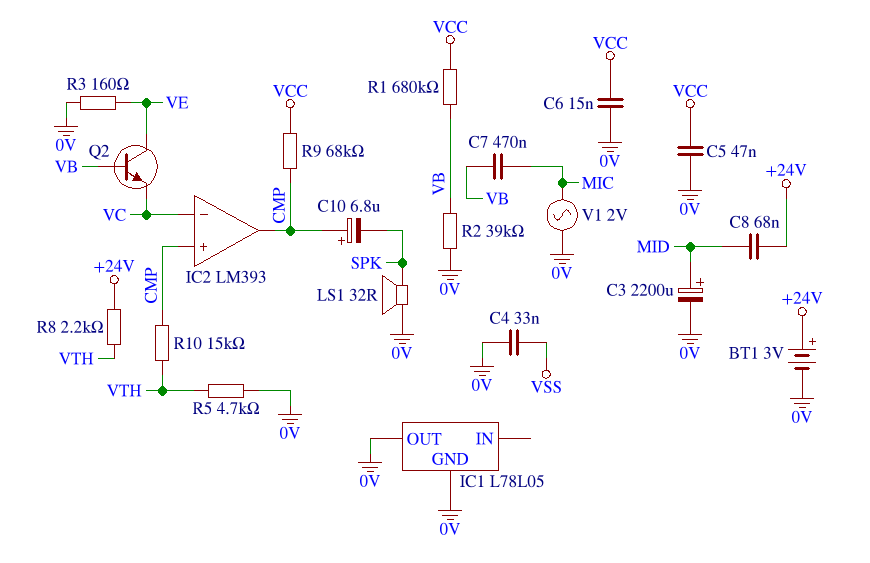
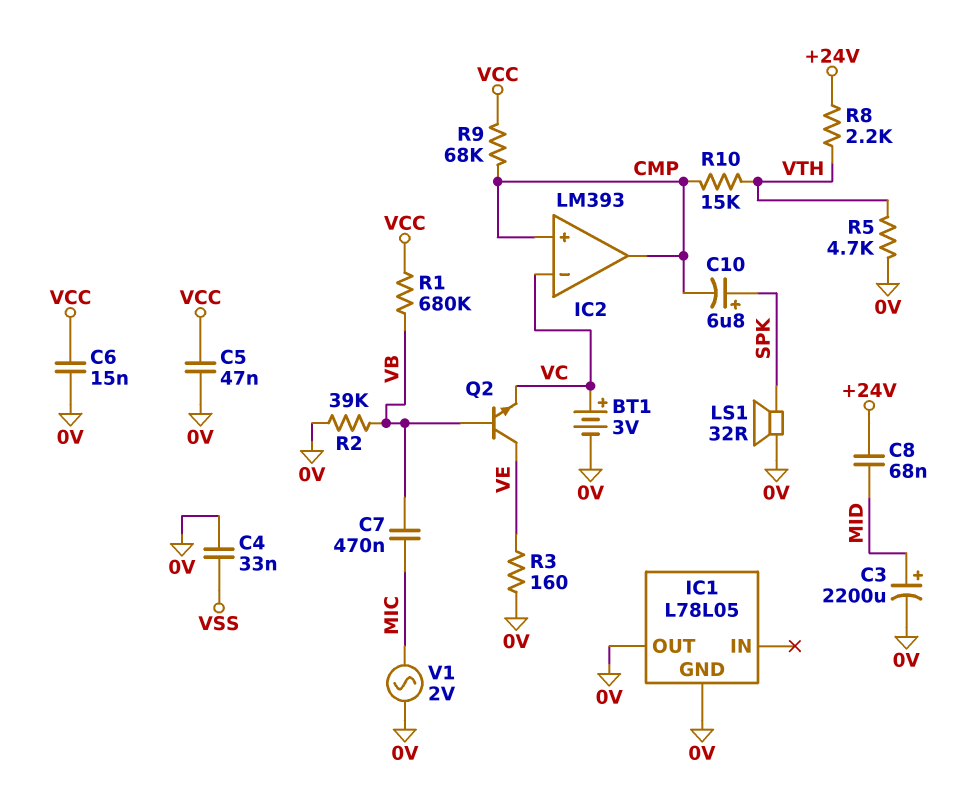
BT1: 3V (plus +24V, minus 0V) -> 3V (plus VC, minus 0V)
C10: 6.8uF (plus CMP, minus SPK) -> 6.8uF (plus SPK, minus CMP)

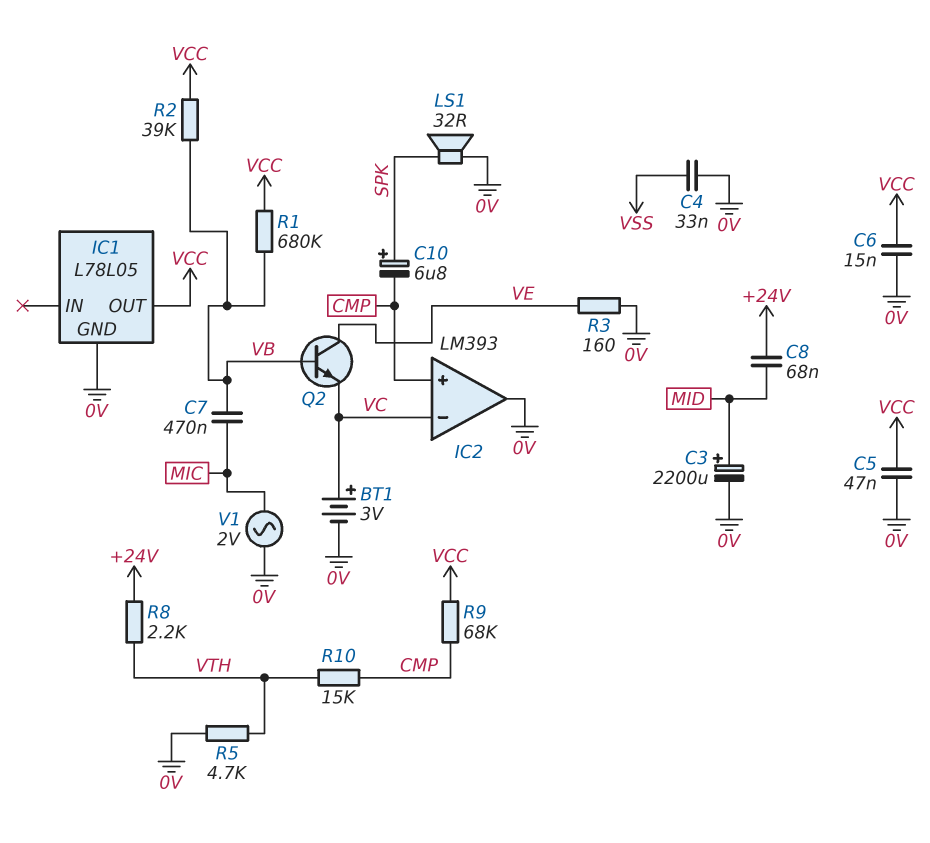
IC1 pin OUT: 0V -> VCC
IC2 pin out: CMP -> 0V
R2: 39k (0V, VB) -> 39k (VB, VCC)

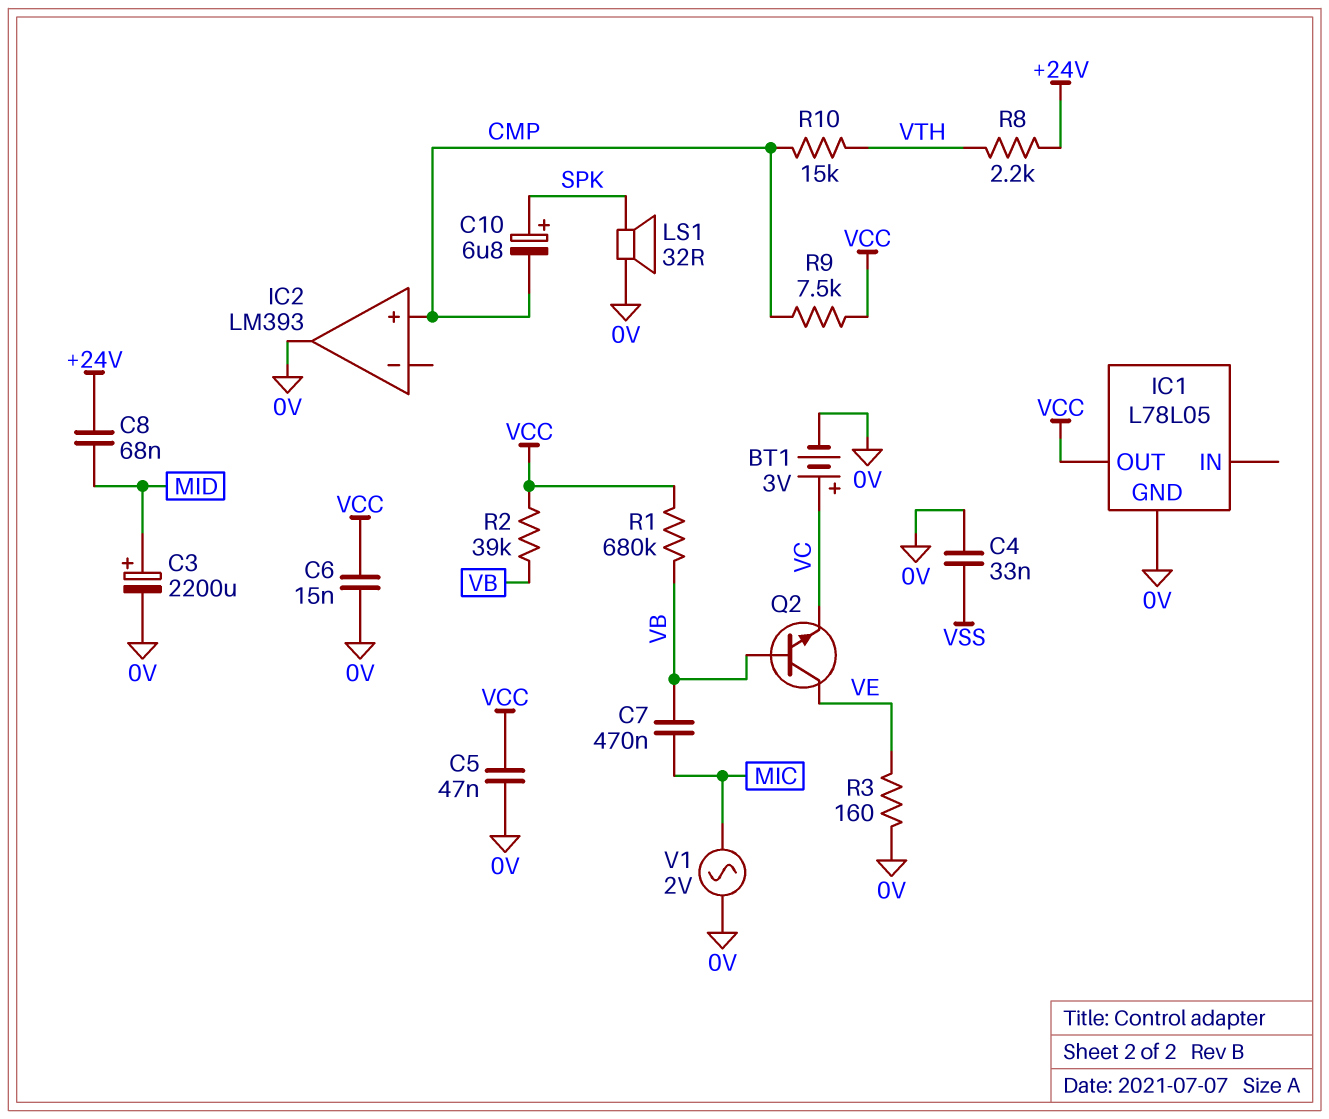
IC2 pin in-: VC -> none
R5: 4.7k (0V, VTH) -> none
R9: 68k (CMP, VCC) -> 7.5k (CMP, VCC)

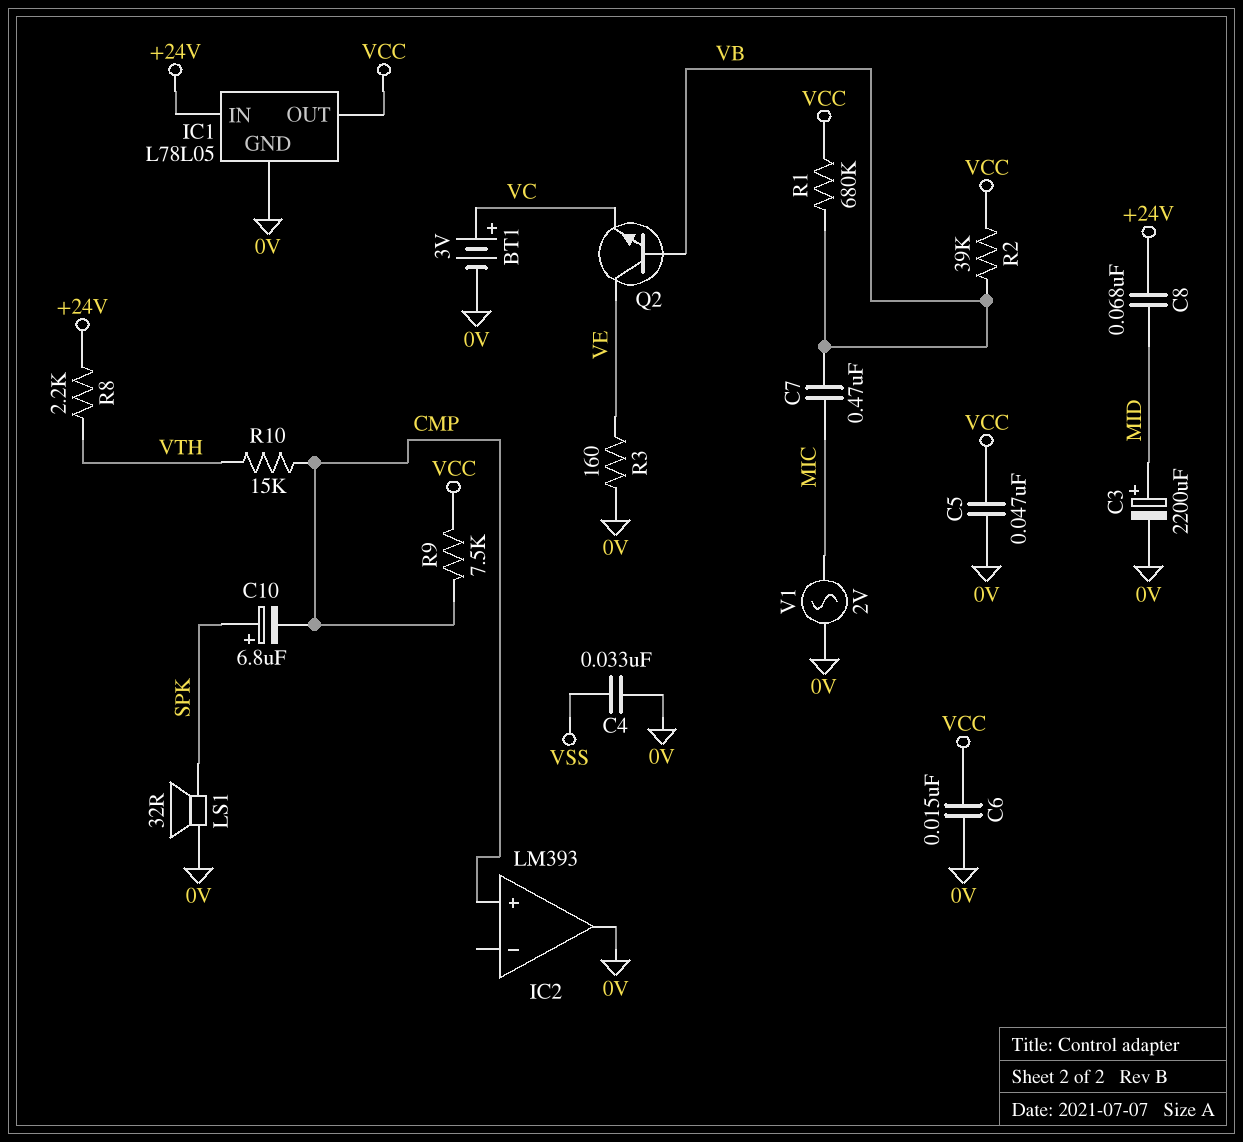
IC1 pin IN: none -> +24V

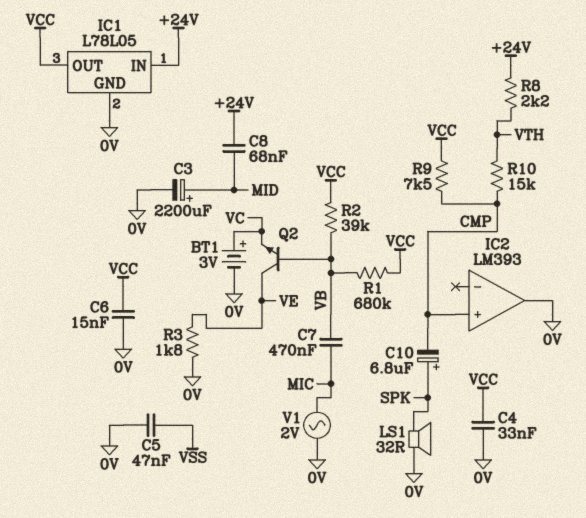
C4: 33nF (0V, VSS) -> 33nF (0V, VCC)
C5: 47nF (0V, VCC) -> 47nF (0V, VSS)
R3: 160 (0V, VE) -> 1.8k (0V, VE)

